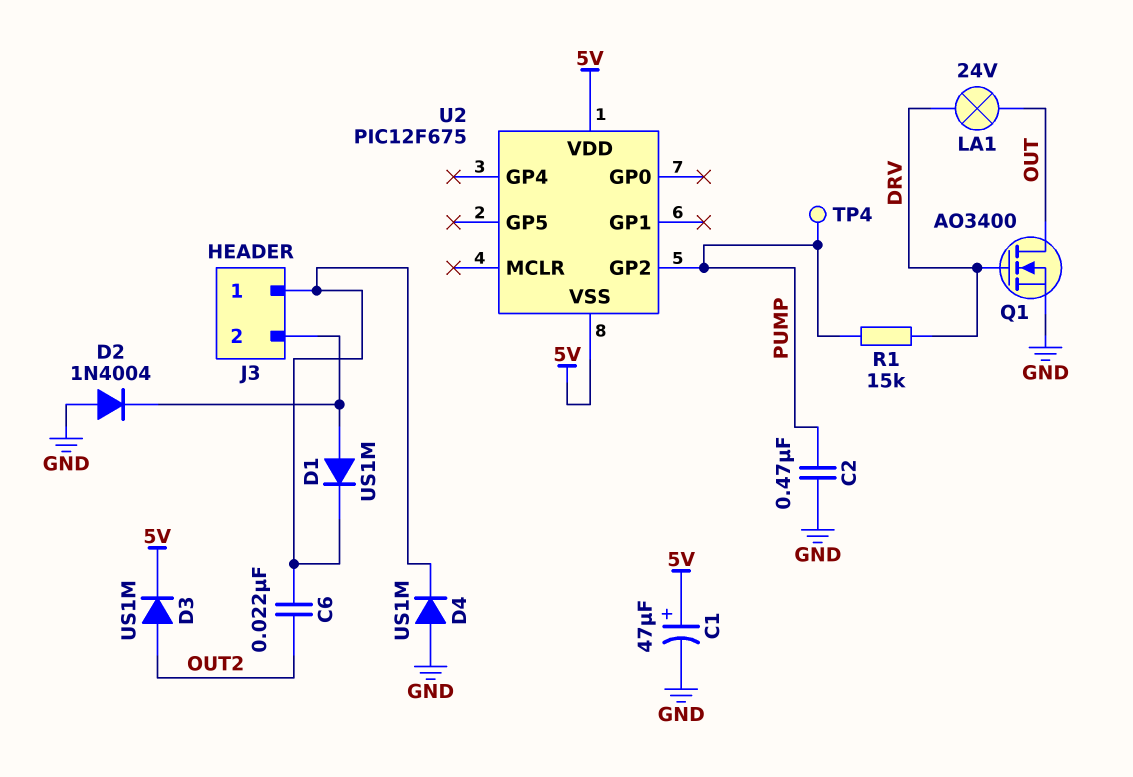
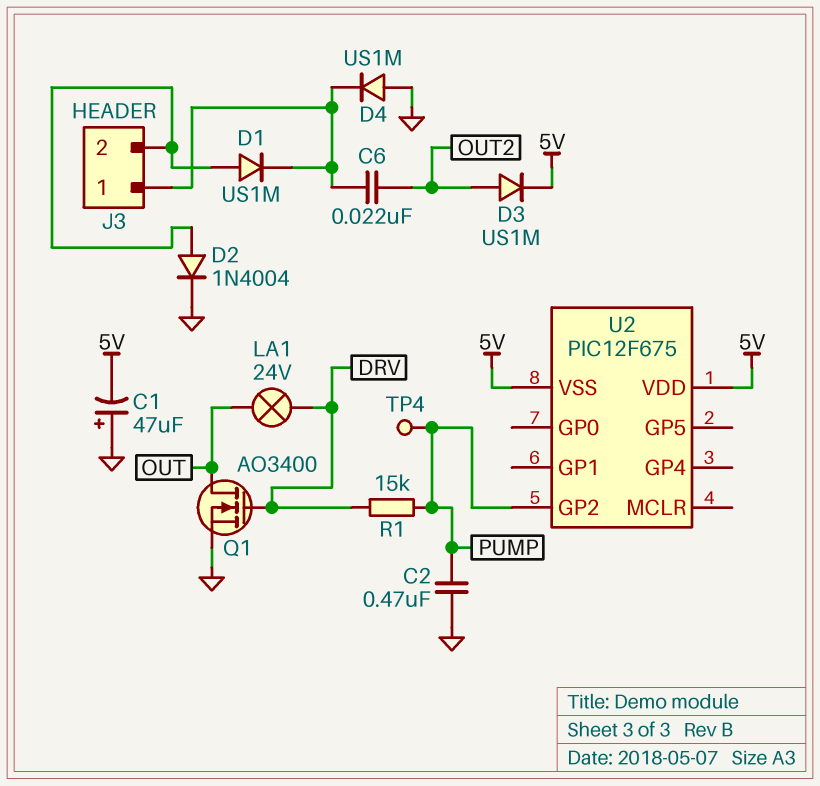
C1: 47uF (plus 5V, minus GND) -> 47uF (plus GND, minus 5V)
D2: diode 1N4004 (A GND, K J3/2) -> diode 1N4004 (A J3/2, K GND)

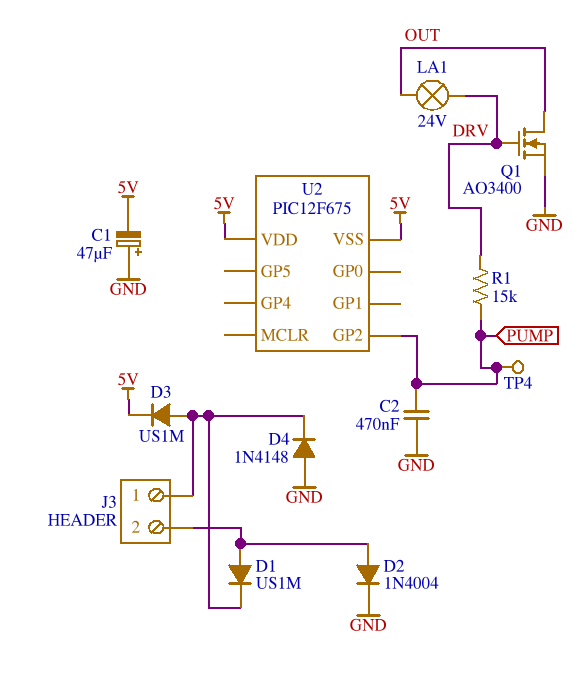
C6: 22nF (J3/1, OUT2) -> none
D3: diode US1M (A OUT2, K 5V) -> diode US1M (A J3/1, K 5V)
D4: diode US1M (A GND, K J3/1) -> diode 1N4148 (A GND, K J3/1)

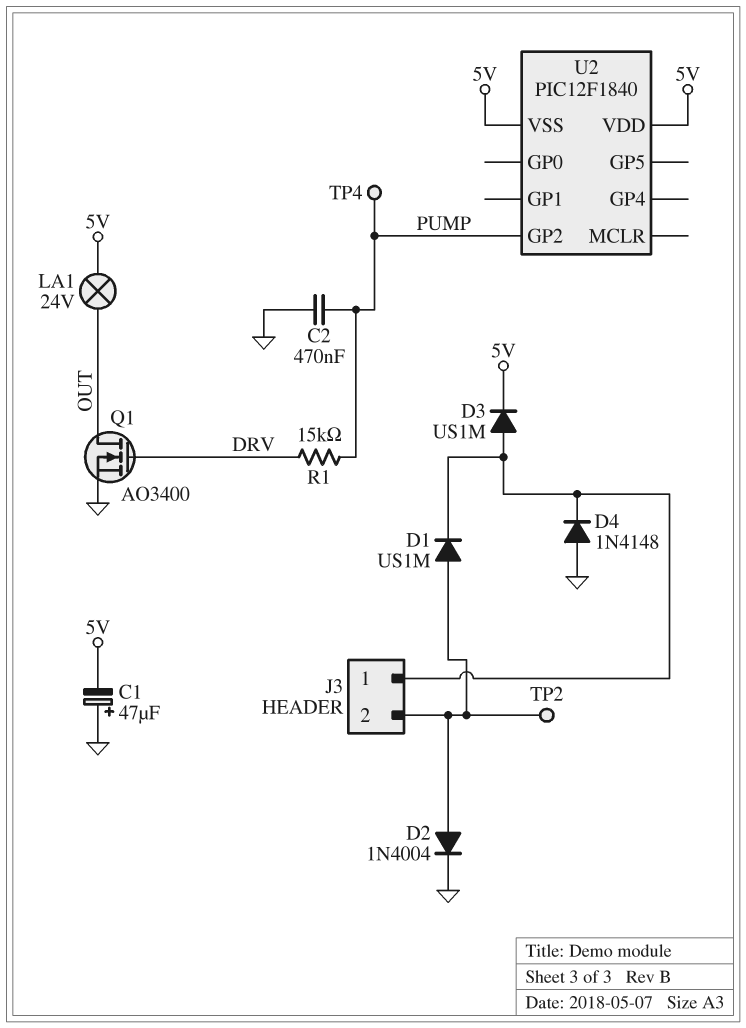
LA1: lamp 24V (DRV, OUT) -> lamp 24V (5V, OUT)
TP2: none -> test point (J3/2)
U2: PIC12F675 -> PIC12F1840

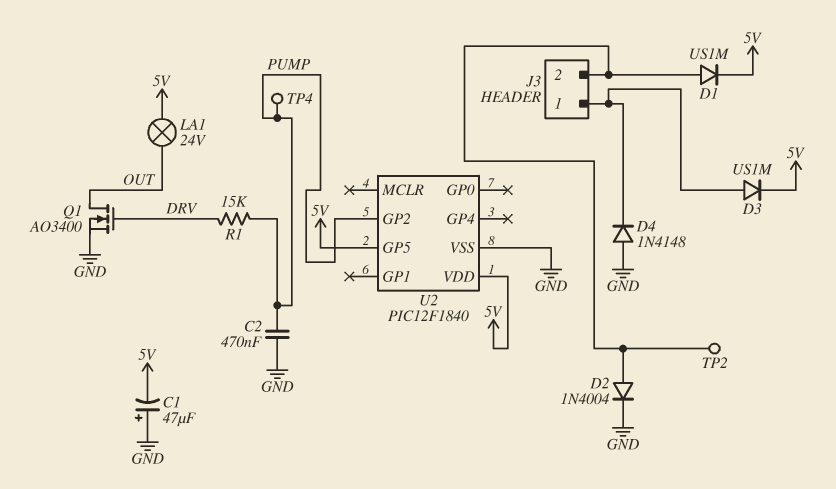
D1: diode US1M (A J3/2, K J3/1) -> diode US1M (A J3/2, K 5V)
U2 pin GP5: none -> 5V
U2 pin VSS: 5V -> GND

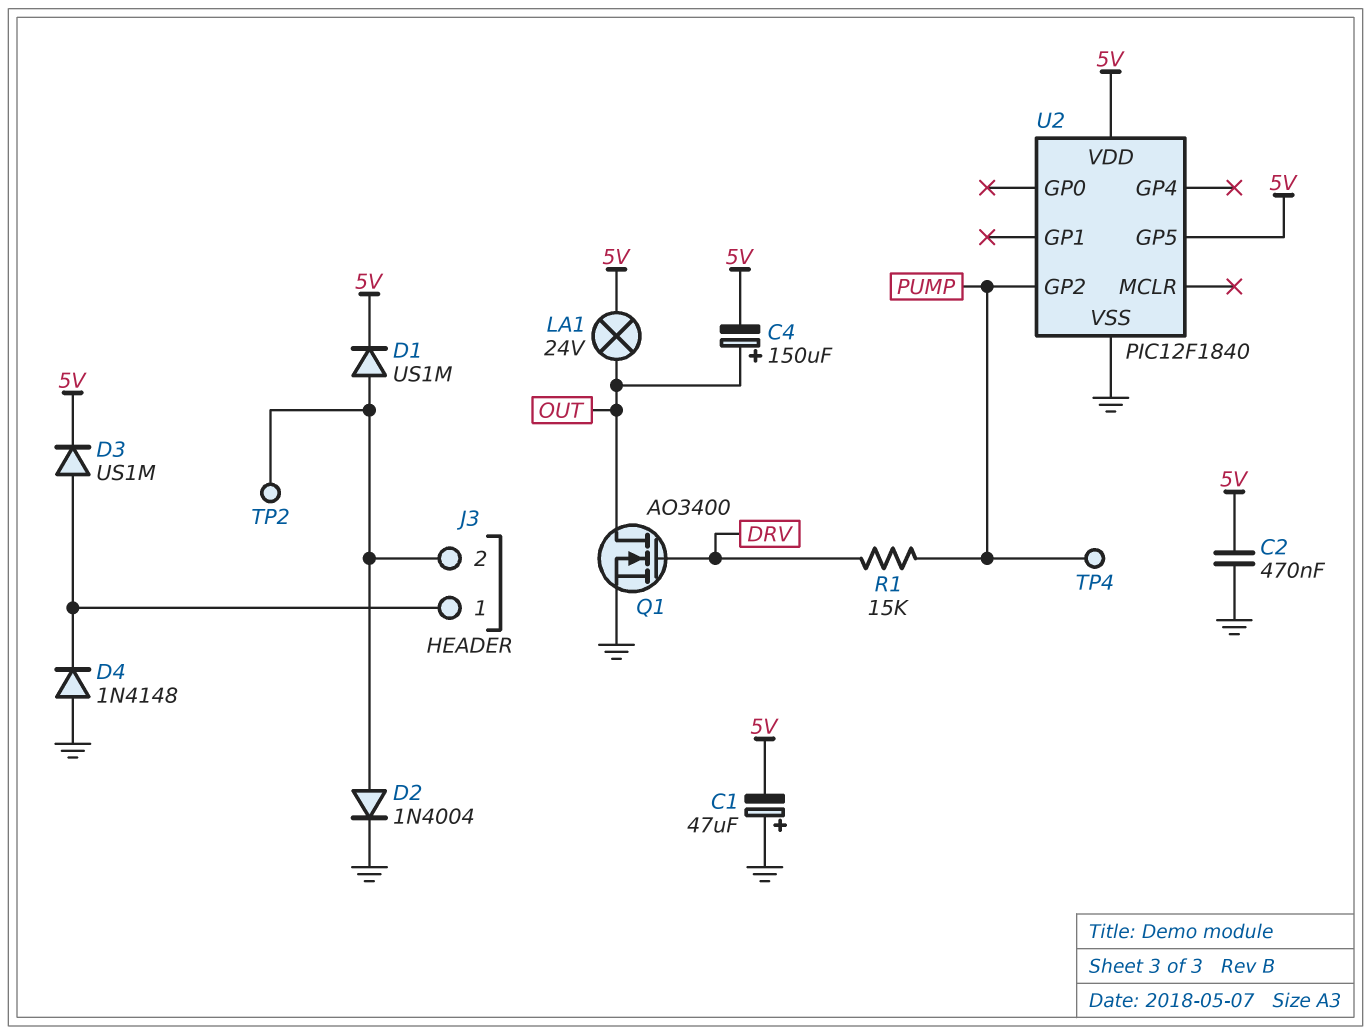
C2: 470nF (GND, PUMP) -> 470nF (5V, GND)
C4: none -> 150uF (plus OUT, minus 5V)

